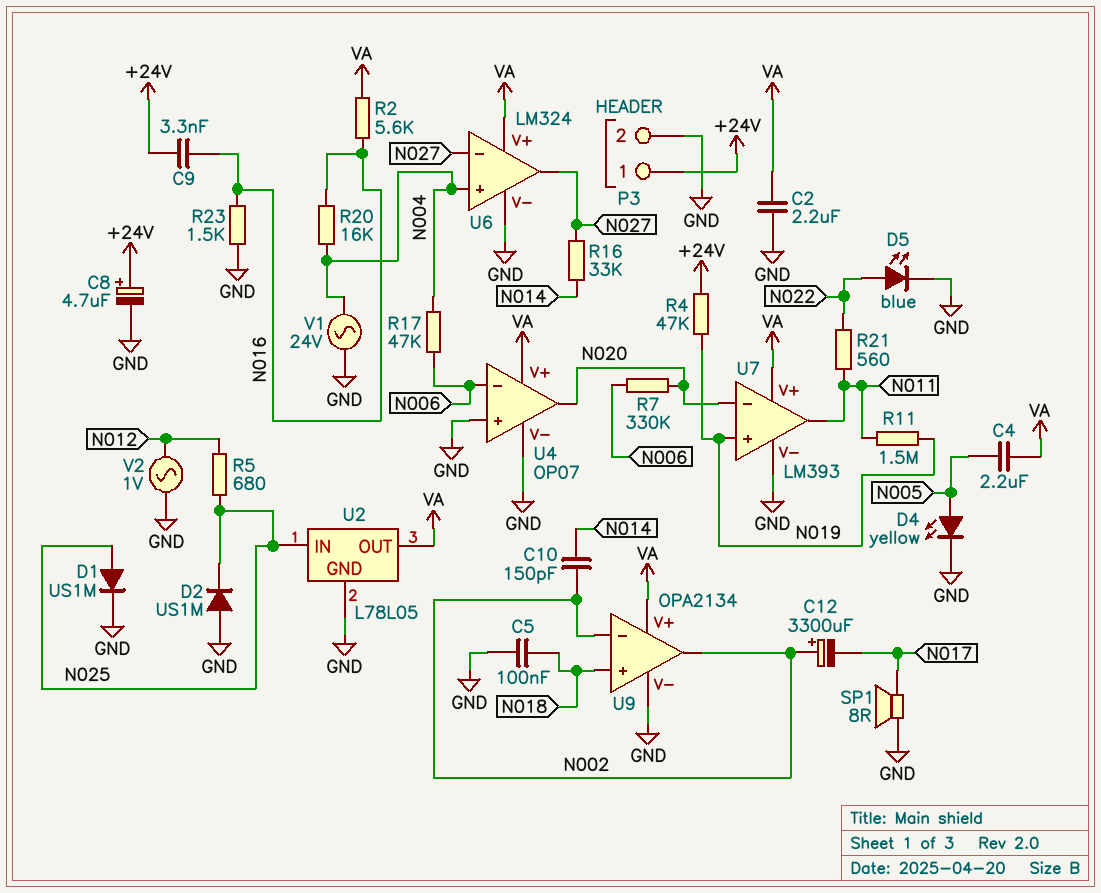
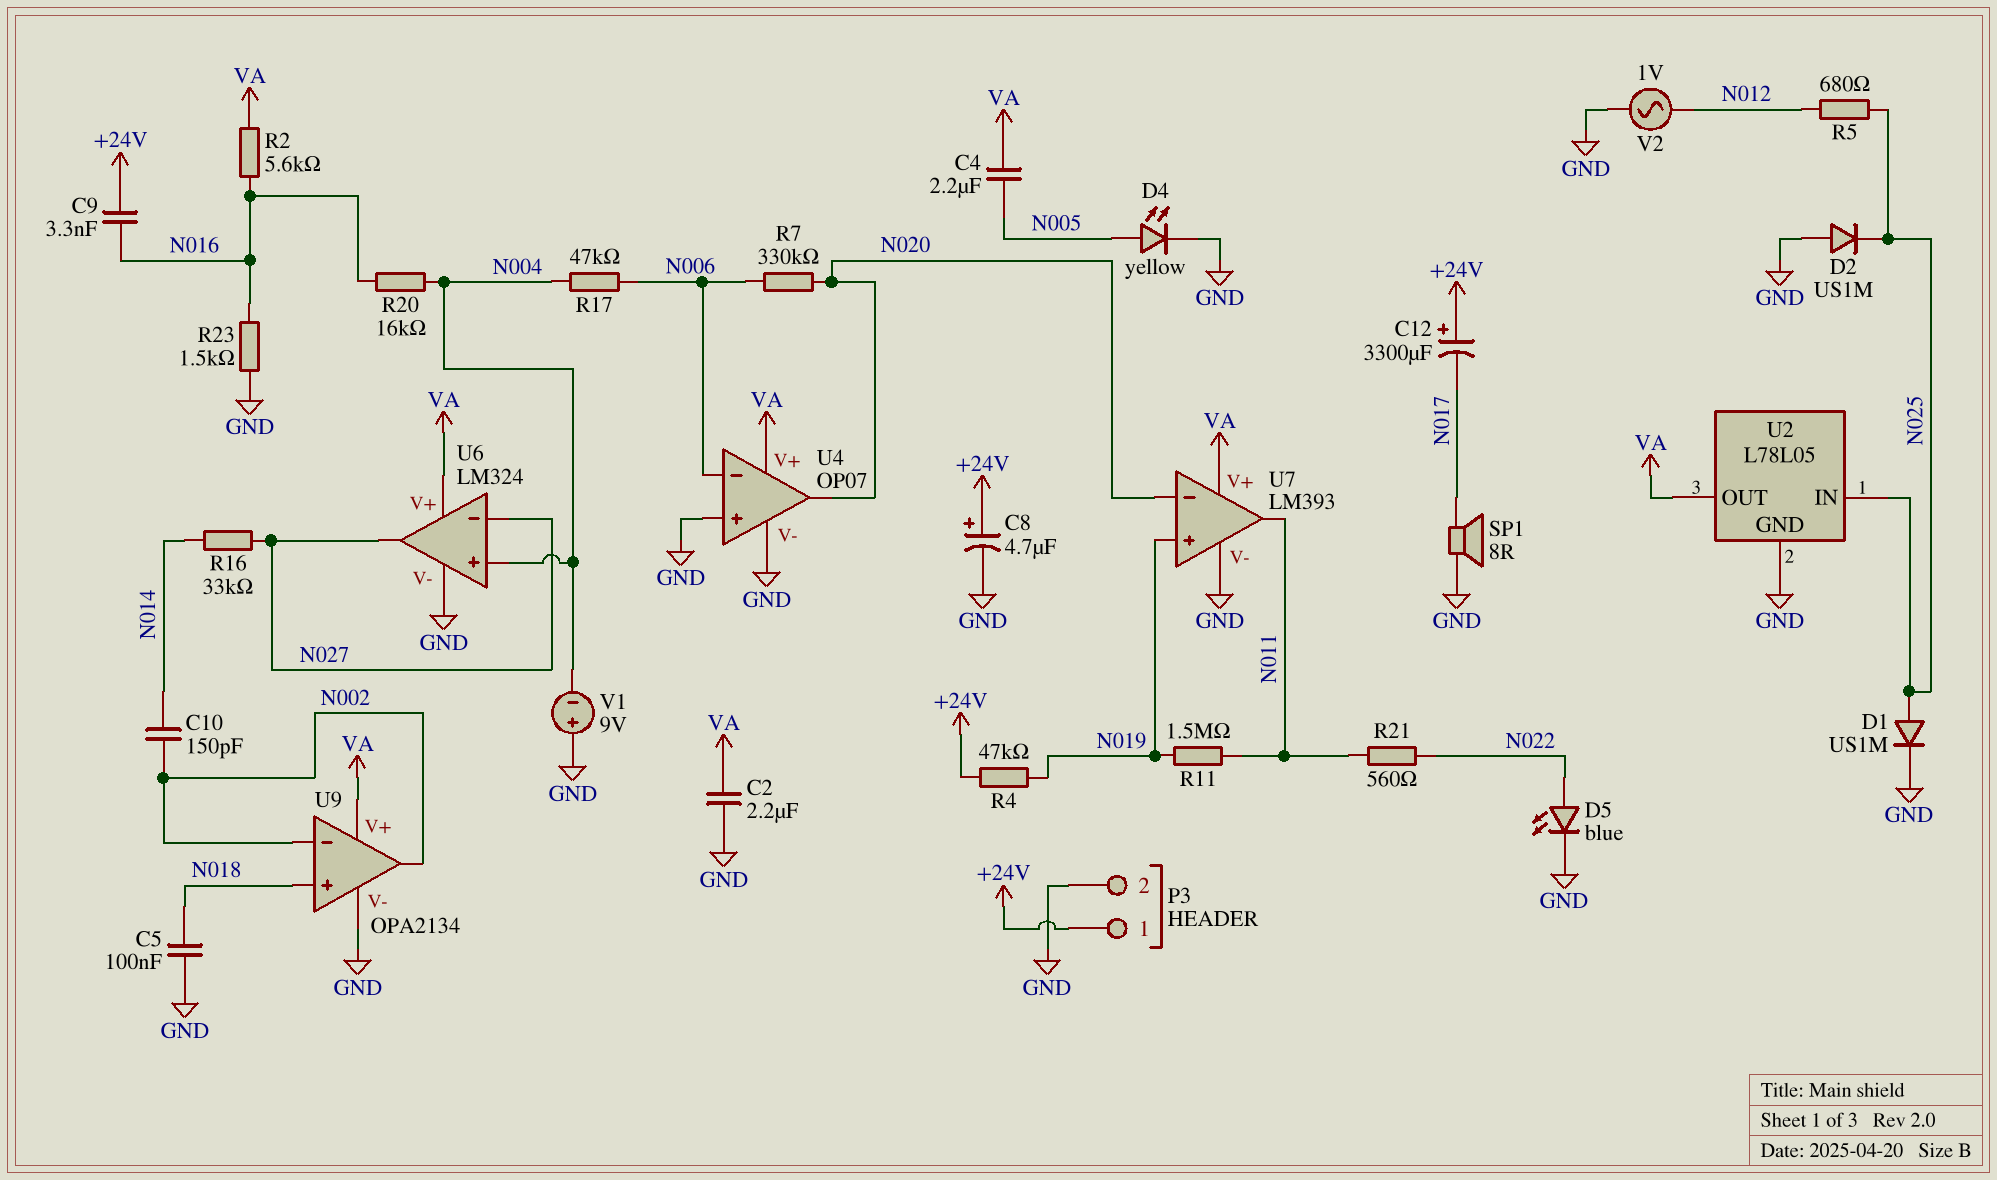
C12: 3300uF (plus N002, minus N017) -> 3300uF (plus +24V, minus N017)
V1: AC 24V (GND, N004) -> 9V (plus GND, minus N004)

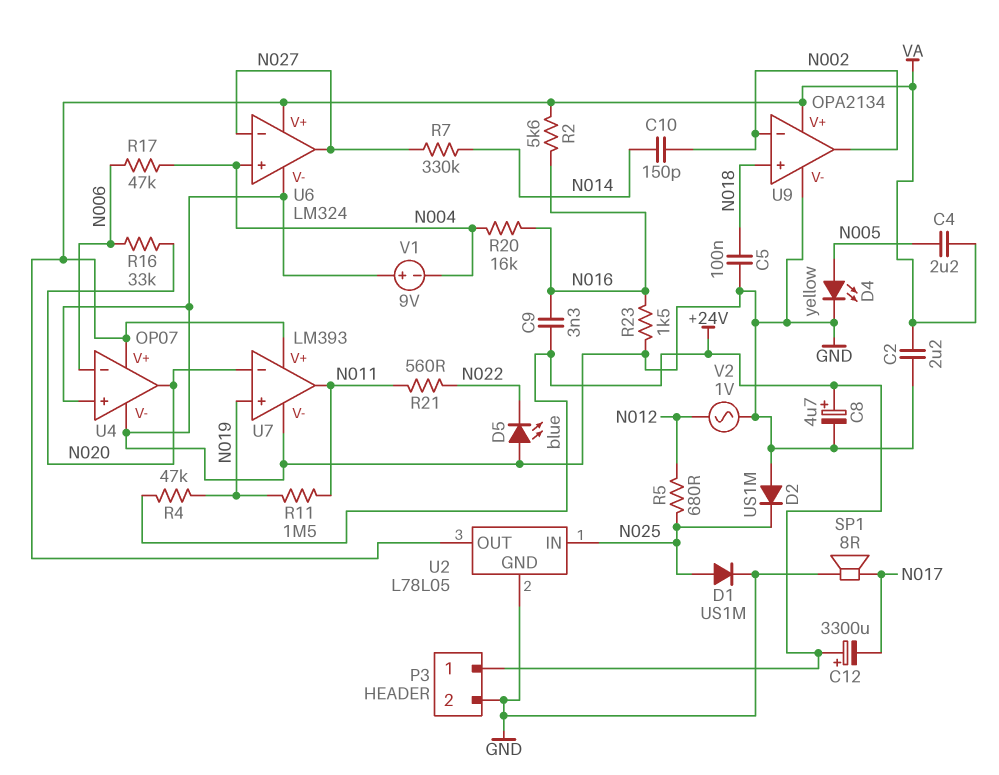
D5: LED blue (A N022, K GND) -> LED blue (A GND, K N022)
R7: 330k (N006, N020) -> 330k (N014, N027)
R16: 33k (N014, N027) -> 33k (N006, N020)

